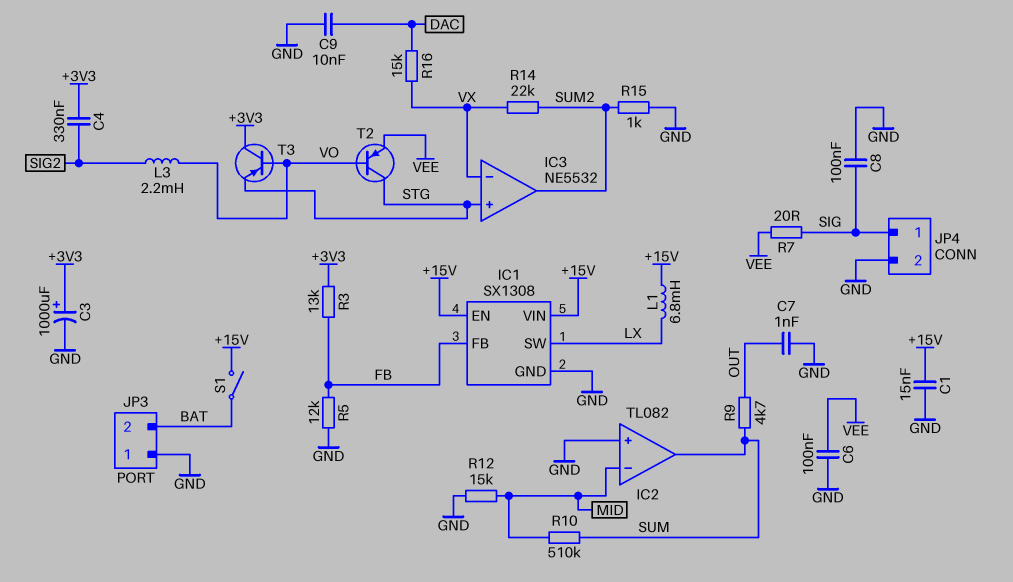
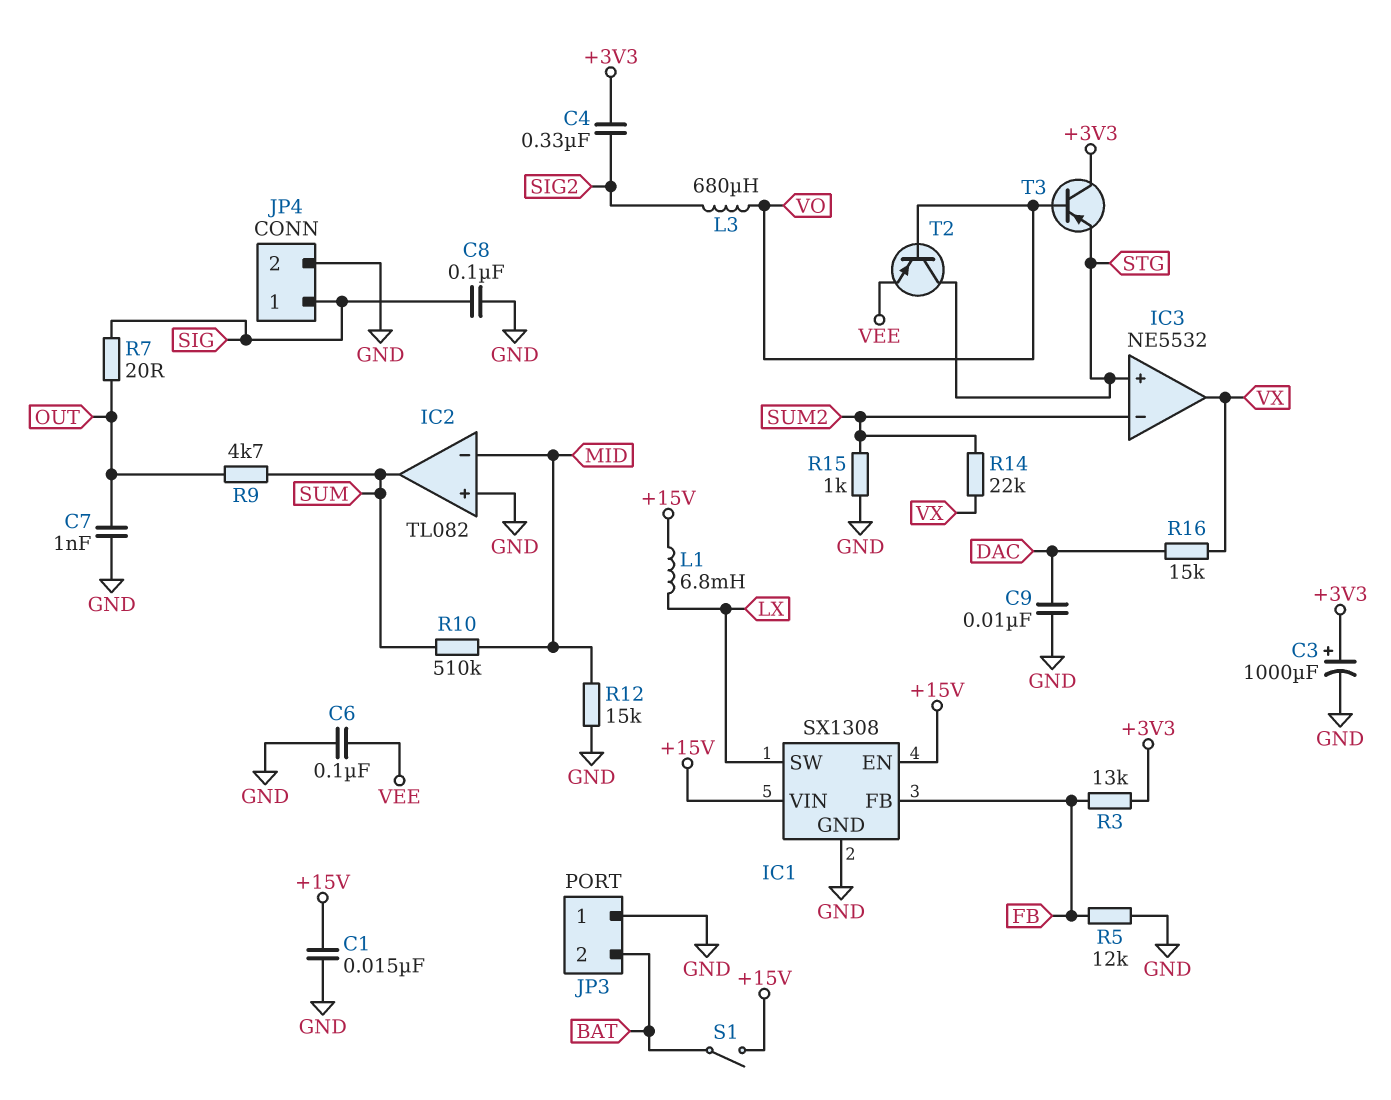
IC3 pin in-: VX -> SUM2
IC3 pin out: SUM2 -> VX
L3: 2.2mH (SIG2, VO) -> 680uH (SIG2, VO)
R7: 20 (SIG, VEE) -> 20 (OUT, SIG)

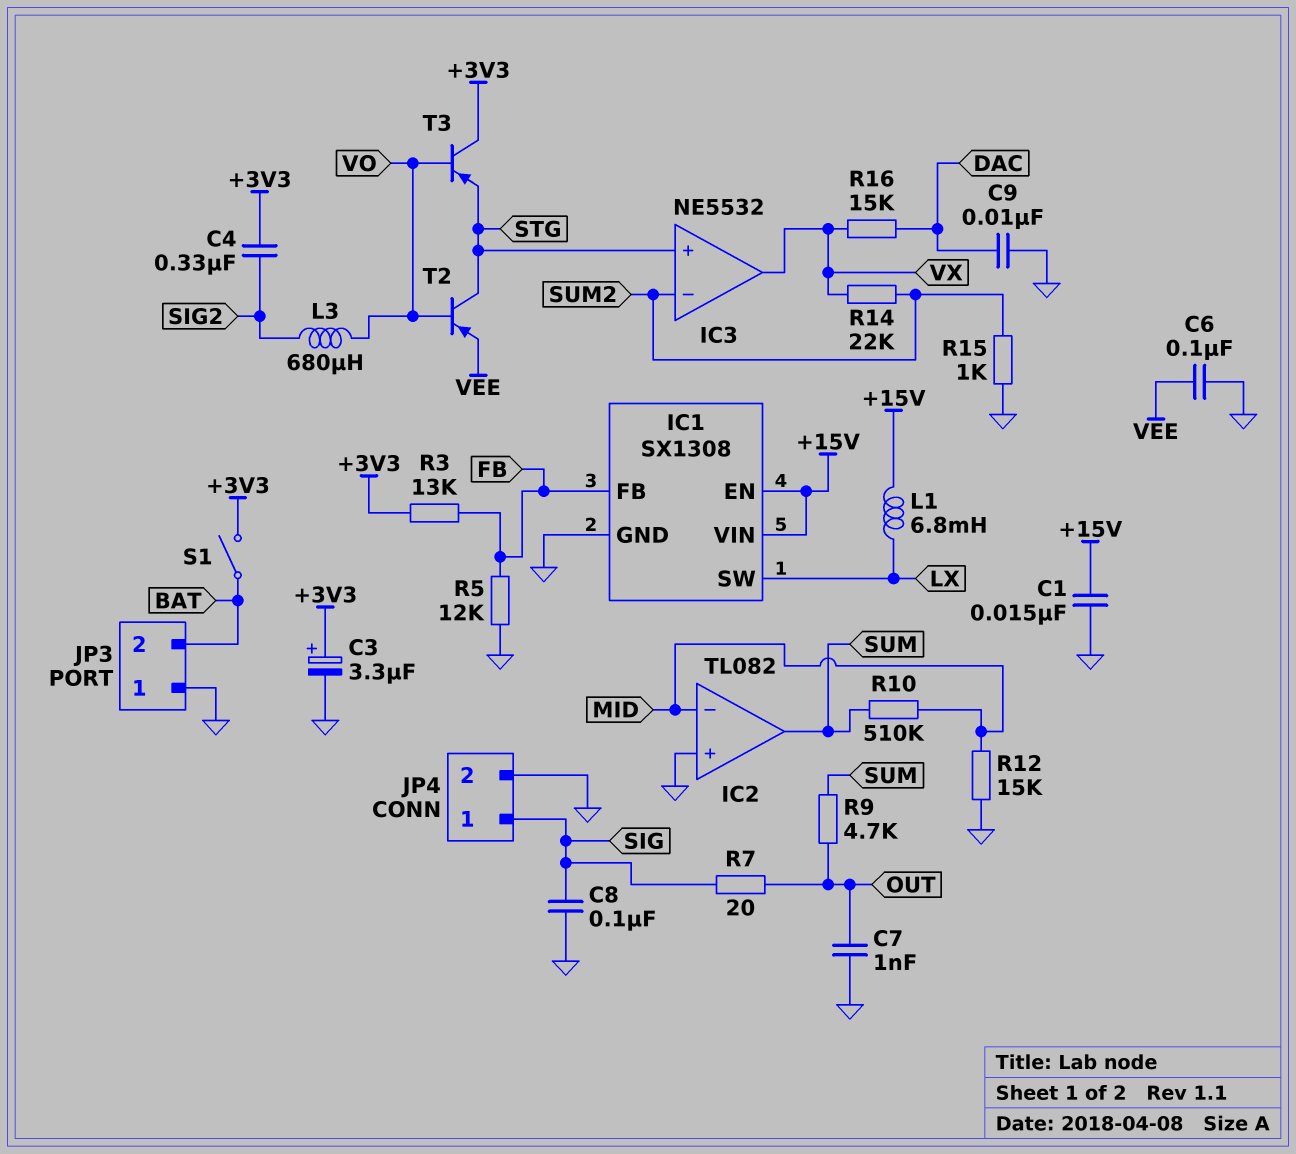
C3: 1000uF (plus +3V3, minus GND) -> 3.3uF (plus +3V3, minus GND)
S1: switch (+15V, BAT) -> switch (+3V3, BAT)

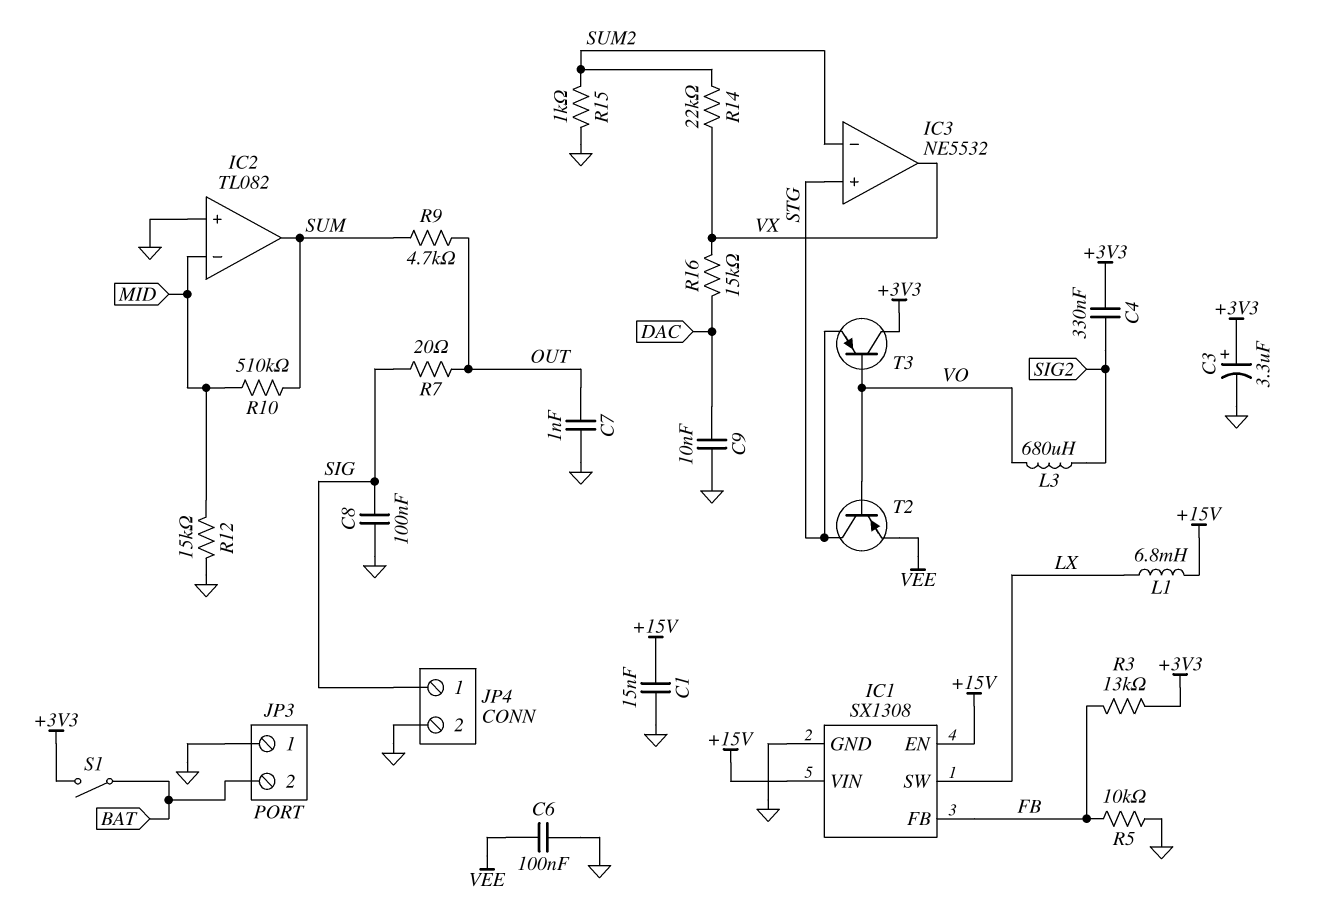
R5: 12k (FB, GND) -> 10k (FB, GND)

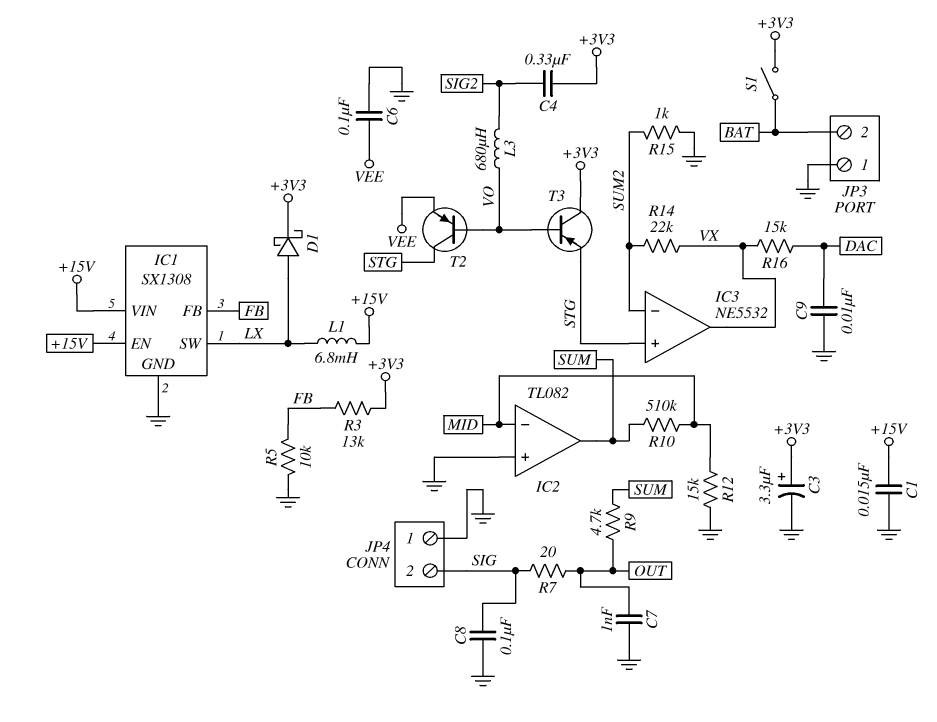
D1: none -> schottky (A LX, K +3V3)
JP4 pin 1: SIG -> GND
JP4 pin 2: GND -> SIG

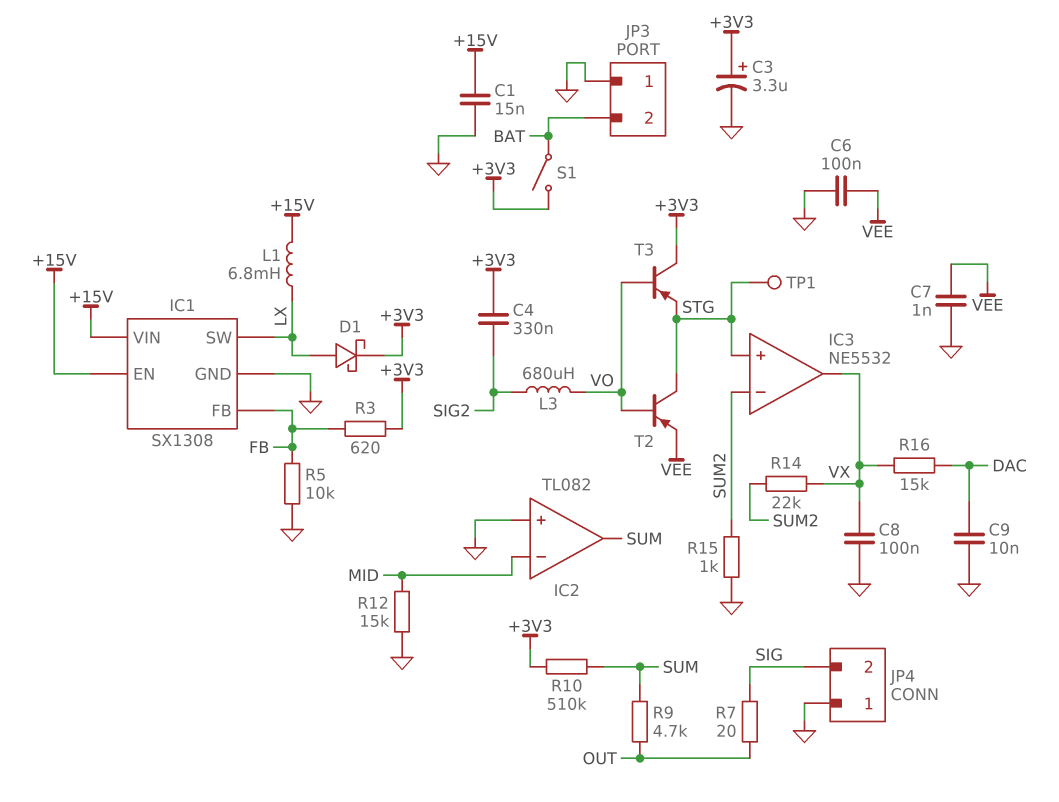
C7: 1nF (GND, OUT) -> 1nF (GND, VEE)
C8: 100nF (GND, SIG) -> 100nF (GND, VX)
R3: 13k (+3V3, FB) -> 620 (+3V3, FB)
R10: 510k (MID, SUM) -> 510k (+3V3, SUM)
TP1: none -> test point (STG)

